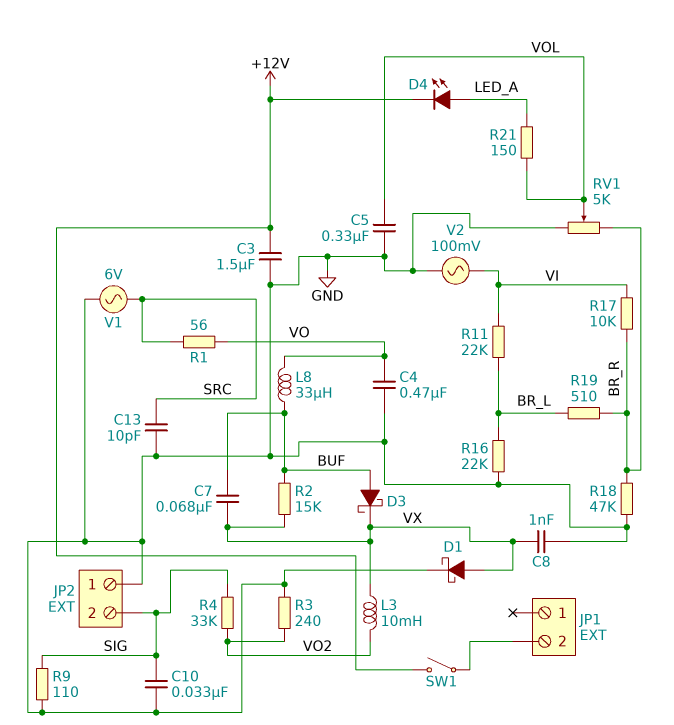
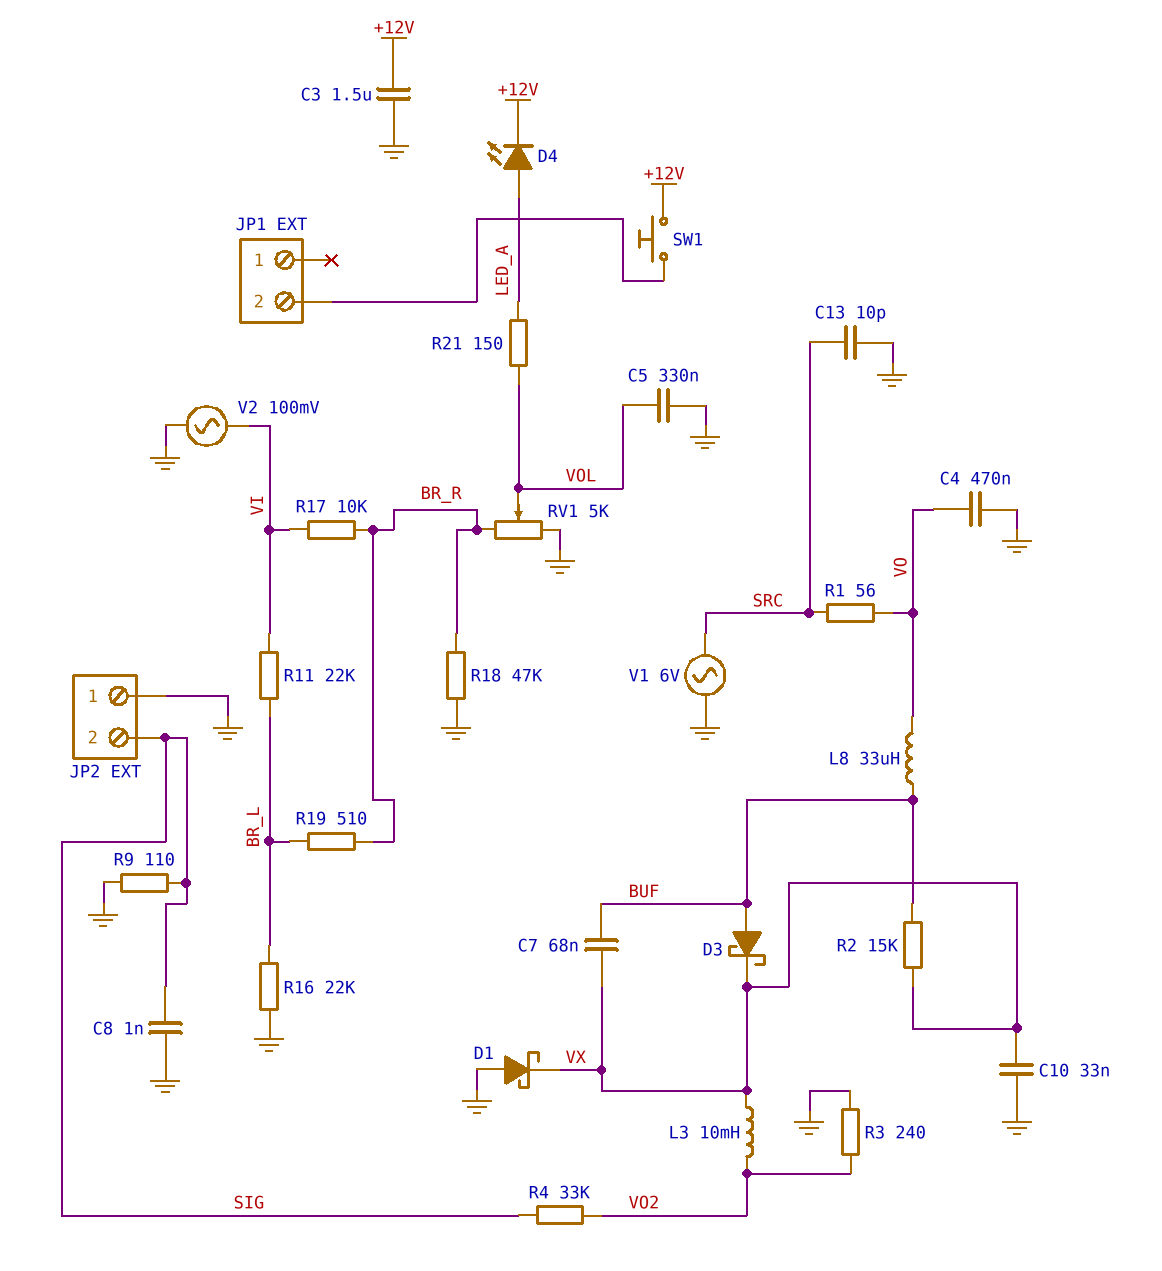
C8: 1nF (GND, VX) -> 1nF (GND, SIG)
C10: 33nF (GND, SIG) -> 33nF (GND, VX)
D1: schottky (A VX, K GND) -> schottky (A GND, K VX)
SW1: switch (+12V, JP1/2) -> button (+12V, JP1/2)

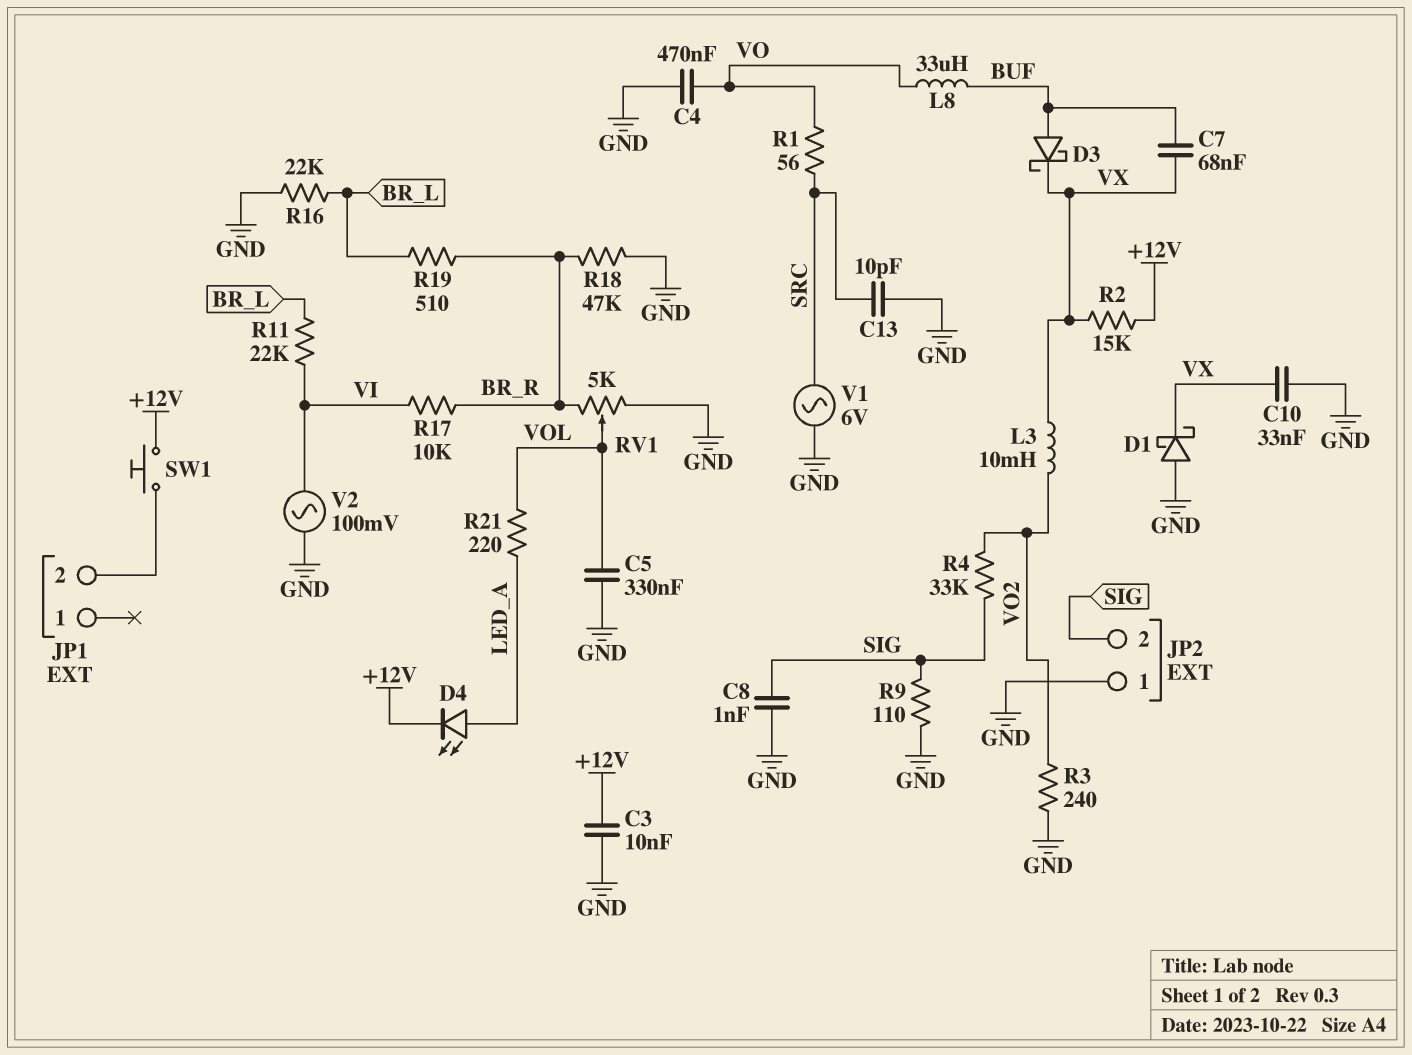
C3: 1.5uF (+12V, GND) -> 10nF (+12V, GND)
R2: 15k (BUF, VX) -> 15k (+12V, VX)
R21: 150 (LED_A, VOL) -> 220 (LED_A, VOL)

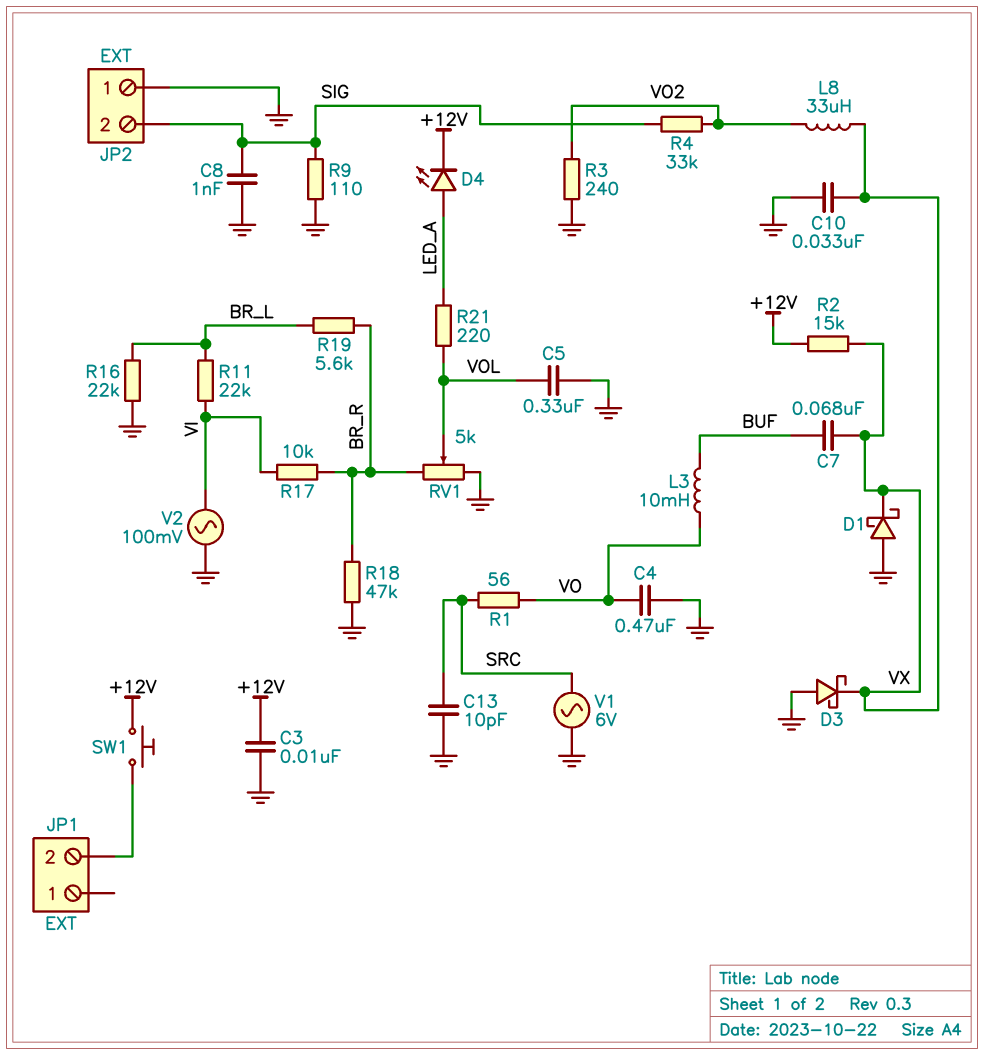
D3: schottky (A BUF, K VX) -> schottky (A GND, K VX)
L3: 10mH (VO2, VX) -> 10mH (BUF, VO)
L8: 33uH (BUF, VO) -> 33uH (VO2, VX)
R19: 510 (BR_L, BR_R) -> 5.6k (BR_L, BR_R)

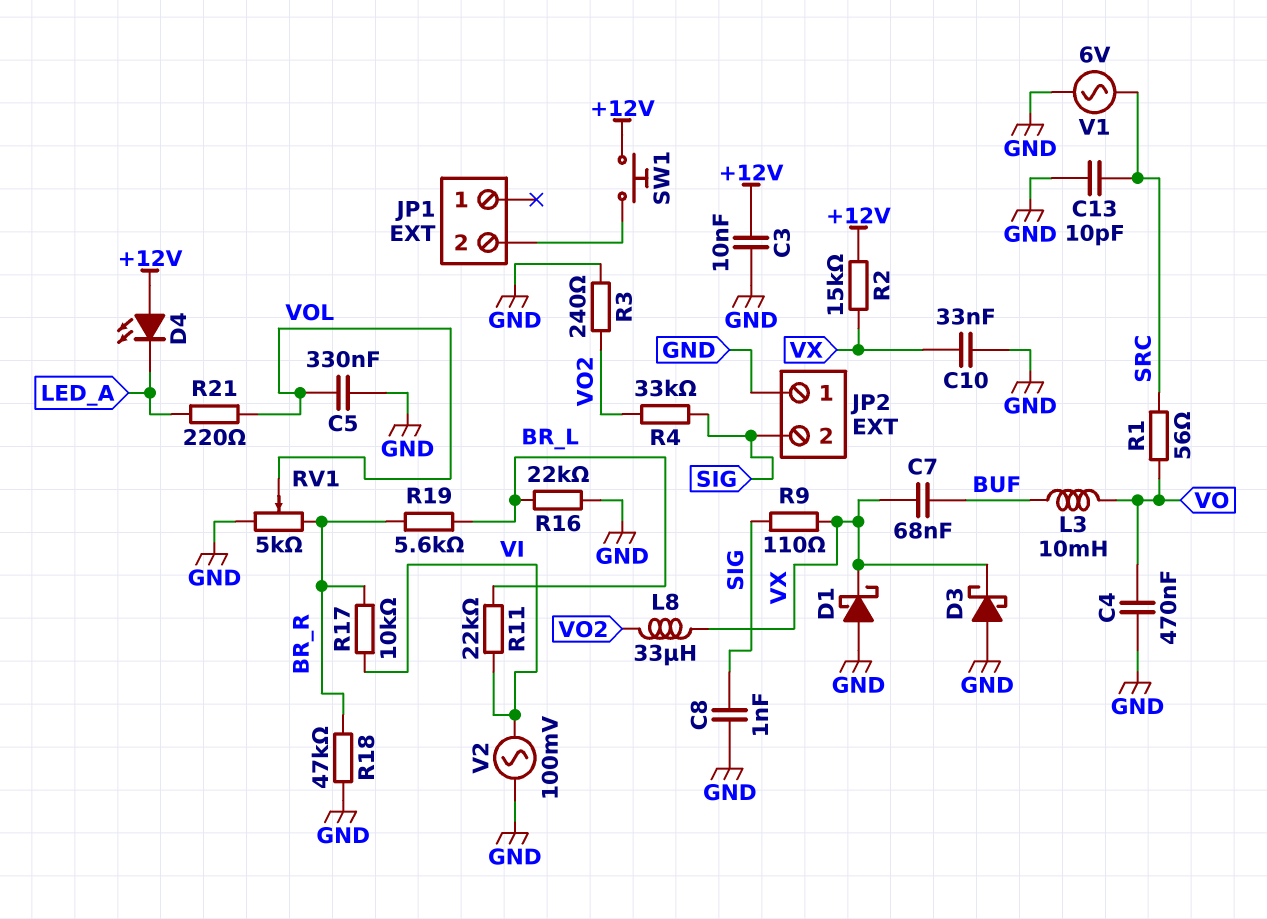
D4: LED (A LED_A, K +12V) -> LED (A +12V, K LED_A)
R9: 110 (GND, SIG) -> 110 (SIG, VX)

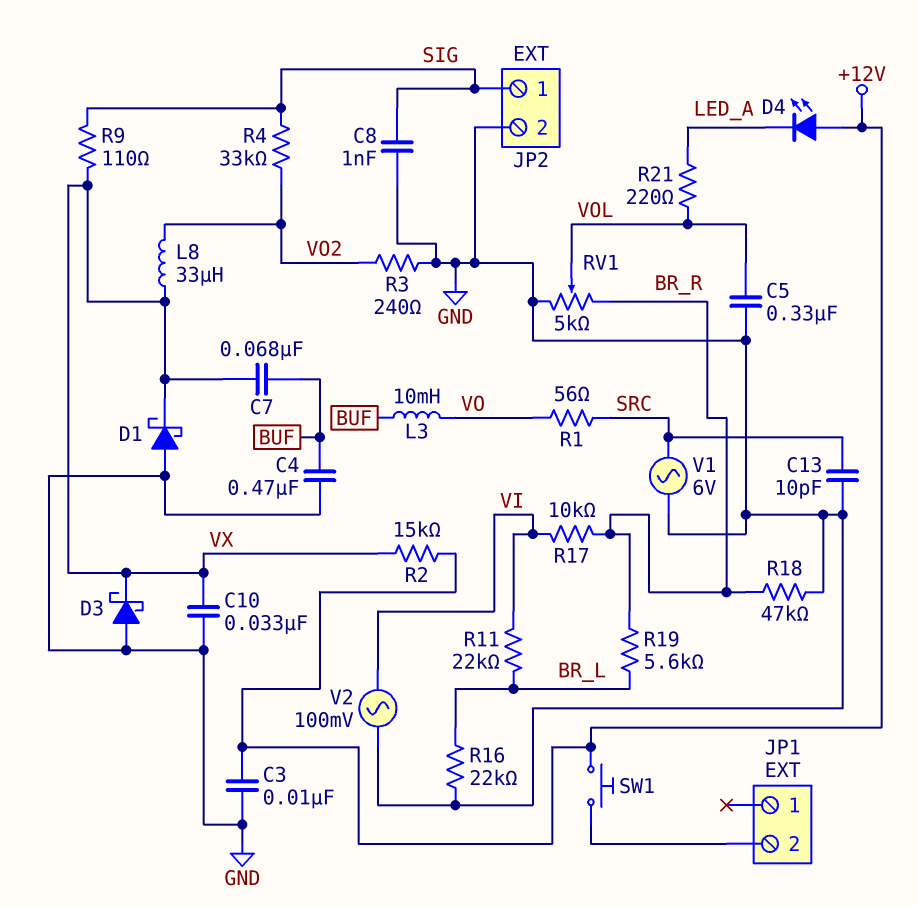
C4: 470nF (GND, VO) -> 470nF (BUF, GND)
JP2 pin 1: GND -> SIG
JP2 pin 2: SIG -> GND

